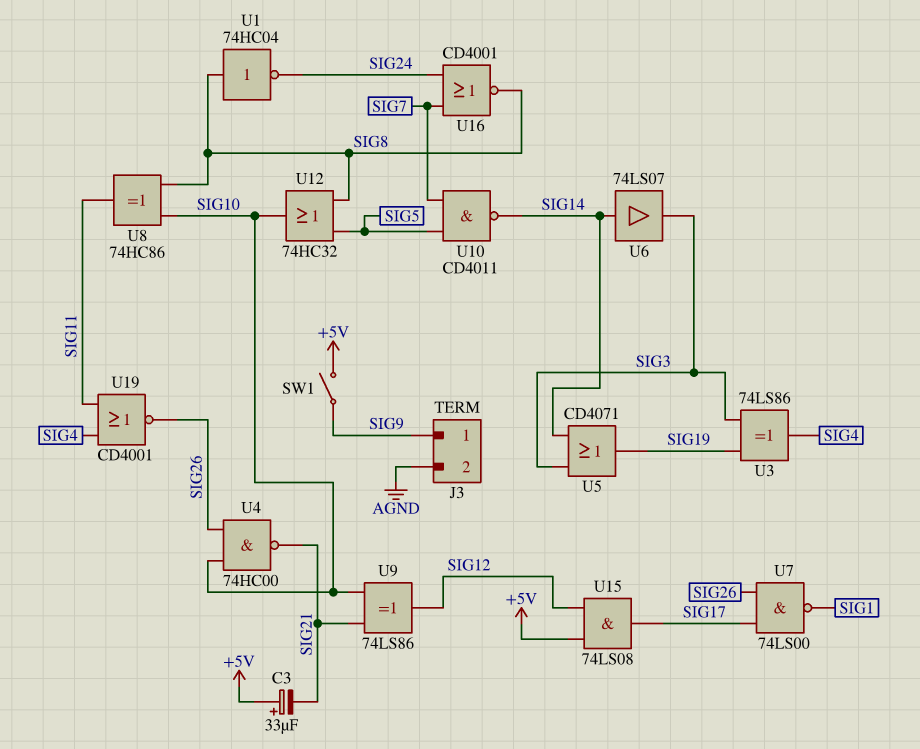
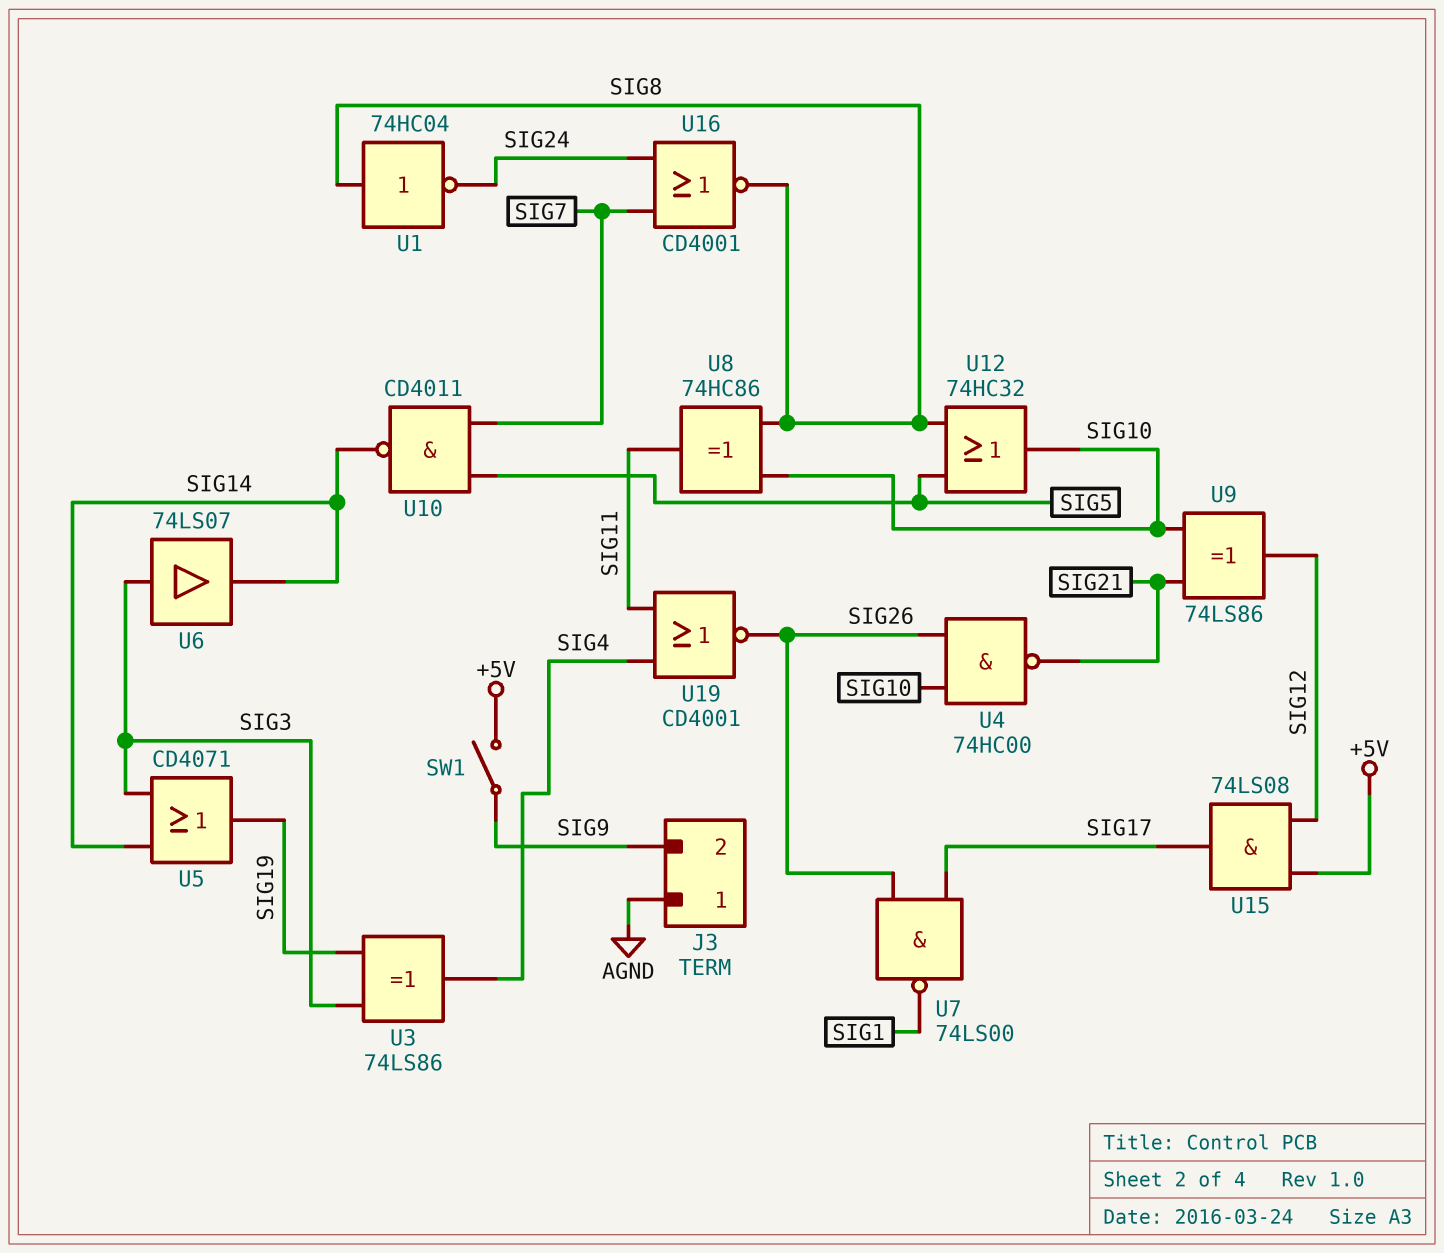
C3: 33uF (plus +5V, minus SIG21) -> none
J3 pin 1: SIG9 -> AGND
J3 pin 2: AGND -> SIG9
U6: buffer 74LS07 (in SIG14, out SIG3) -> buffer 74LS07 (in SIG3, out SIG14)

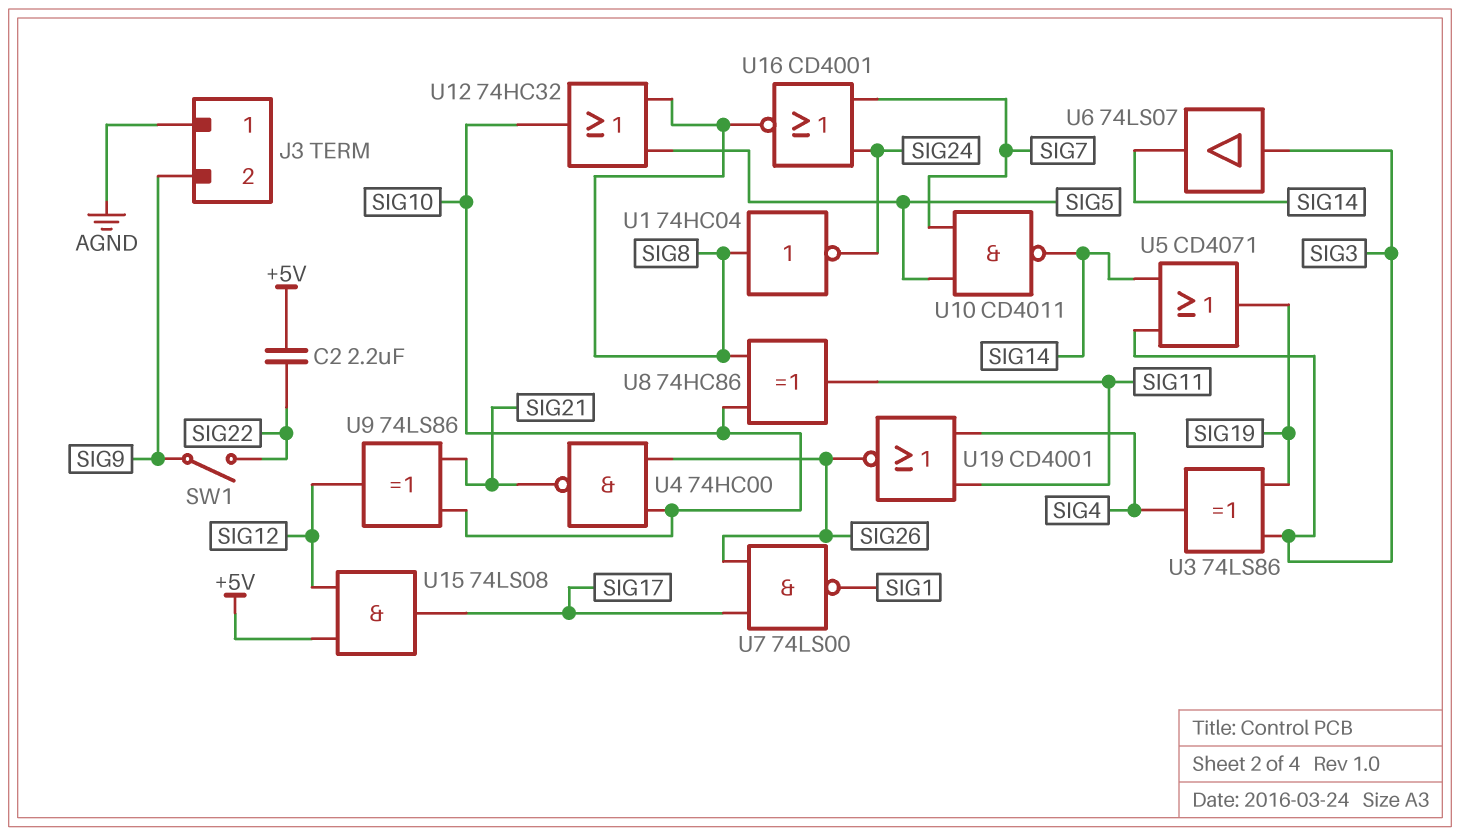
C2: none -> 2.2uF (+5V, SIG22)
SW1: switch (+5V, SIG9) -> switch (SIG9, SIG22)

